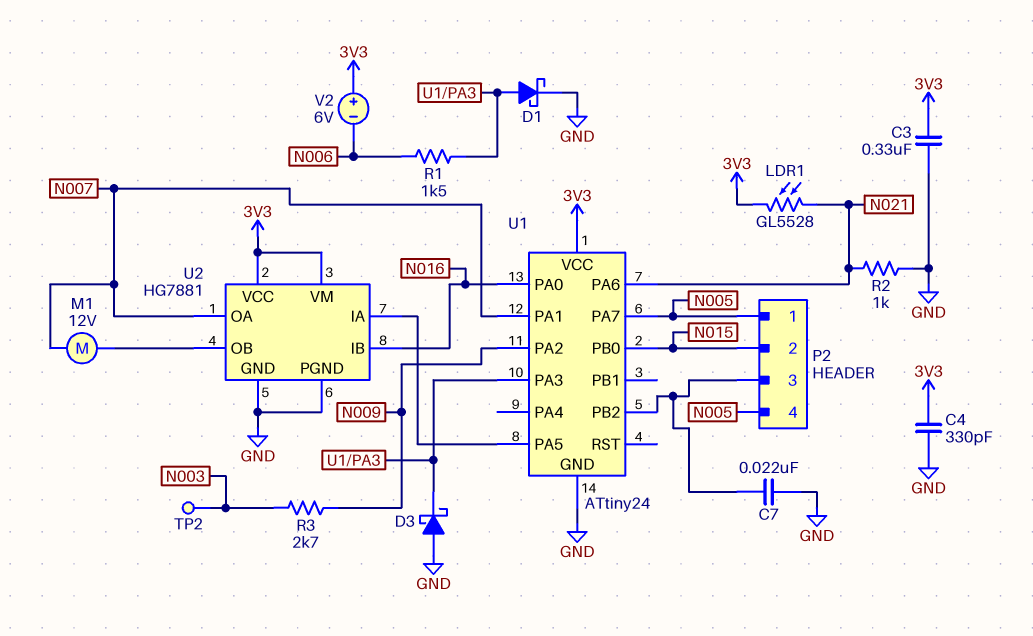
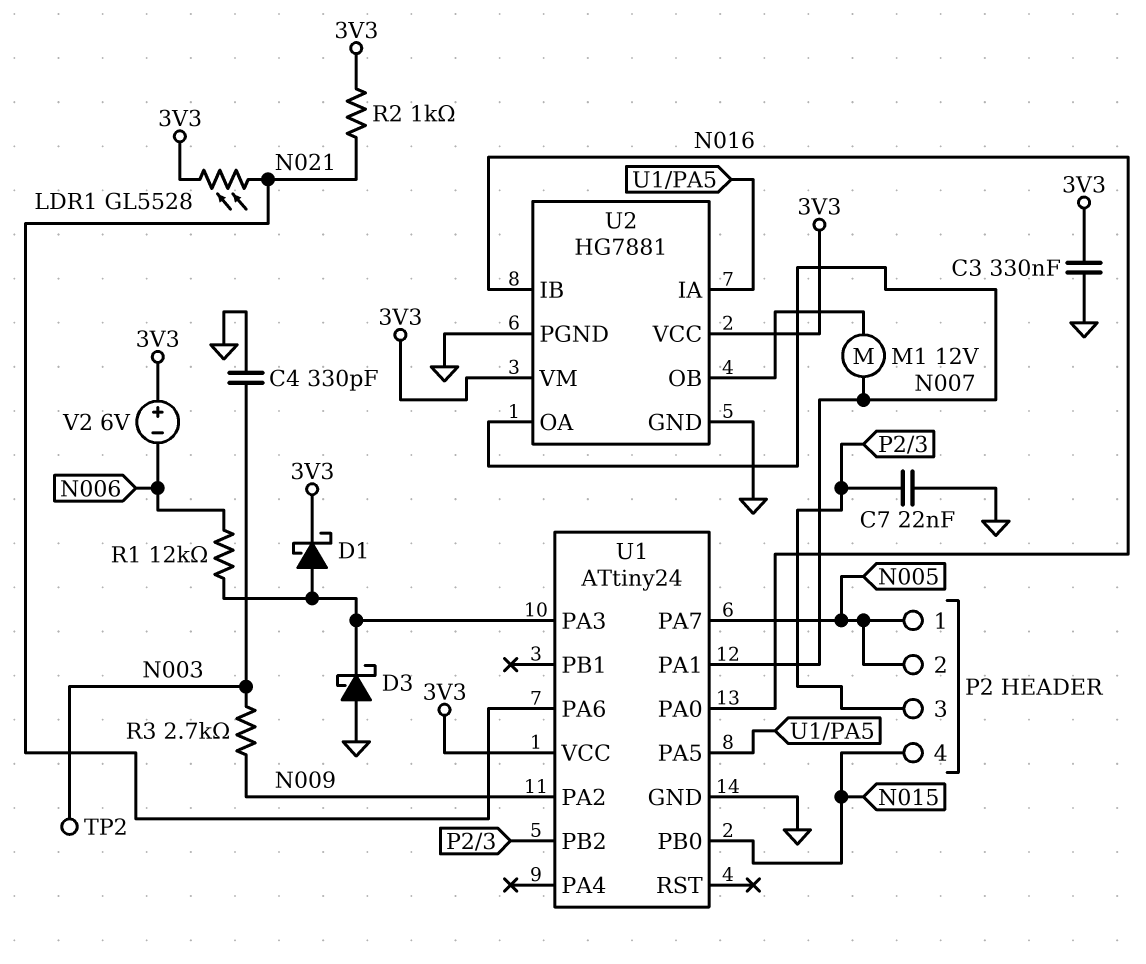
C4: 330pF (3V3, GND) -> 330pF (GND, N003)
D1: schottky (A U1/PA3, K GND) -> schottky (A U1/PA3, K 3V3)
P2 pin 2: N015 -> N005
P2 pin 4: N005 -> N015
R1: 1.5k (N006, U1/PA3) -> 12k (N006, U1/PA3)
R2: 1k (GND, N021) -> 1k (3V3, N021)

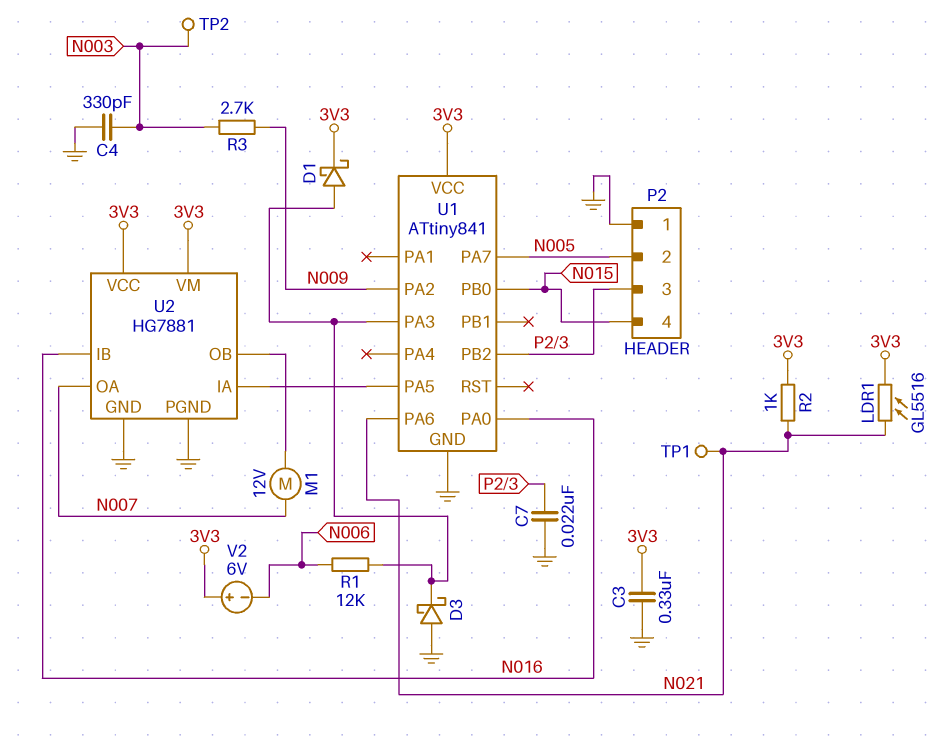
LDR1: GL5528 (3V3, N021) -> GL5516 (3V3, N021)
P2 pin 1: N005 -> GND
TP1: none -> test point (N021)
U1: ATtiny24 -> ATtiny841
U1 pin PA1: N007 -> none

